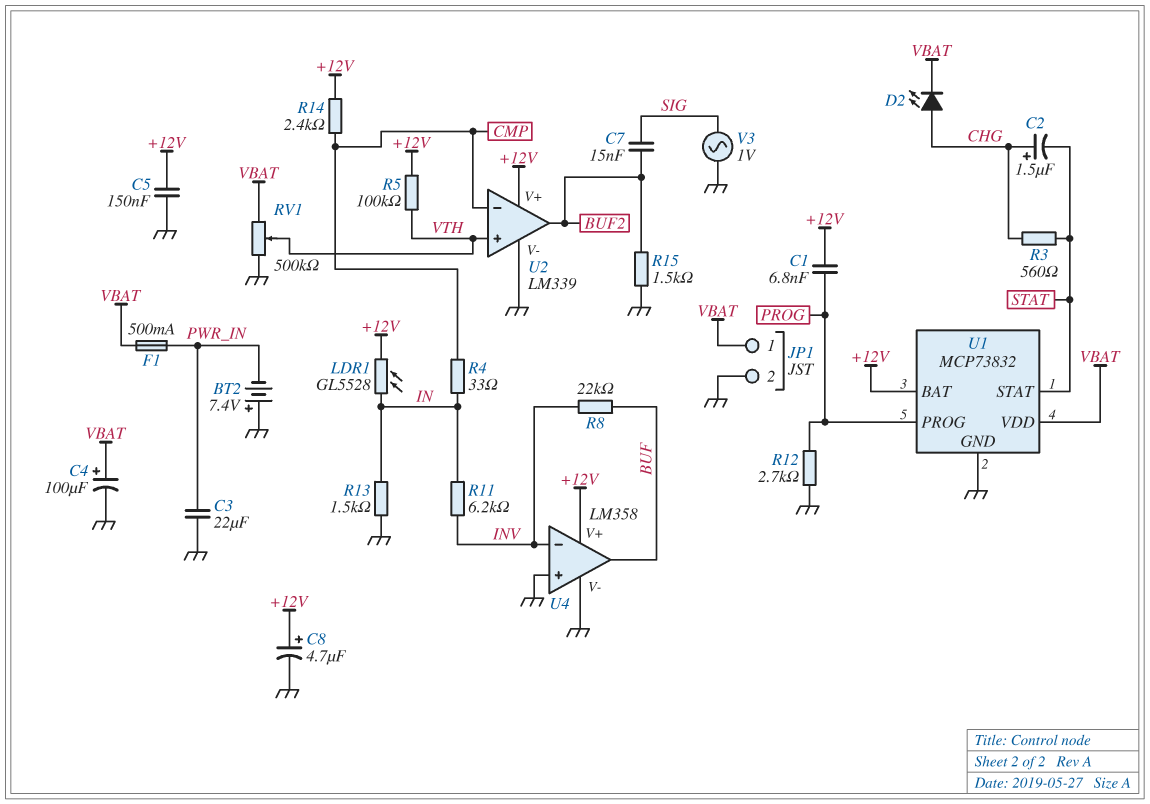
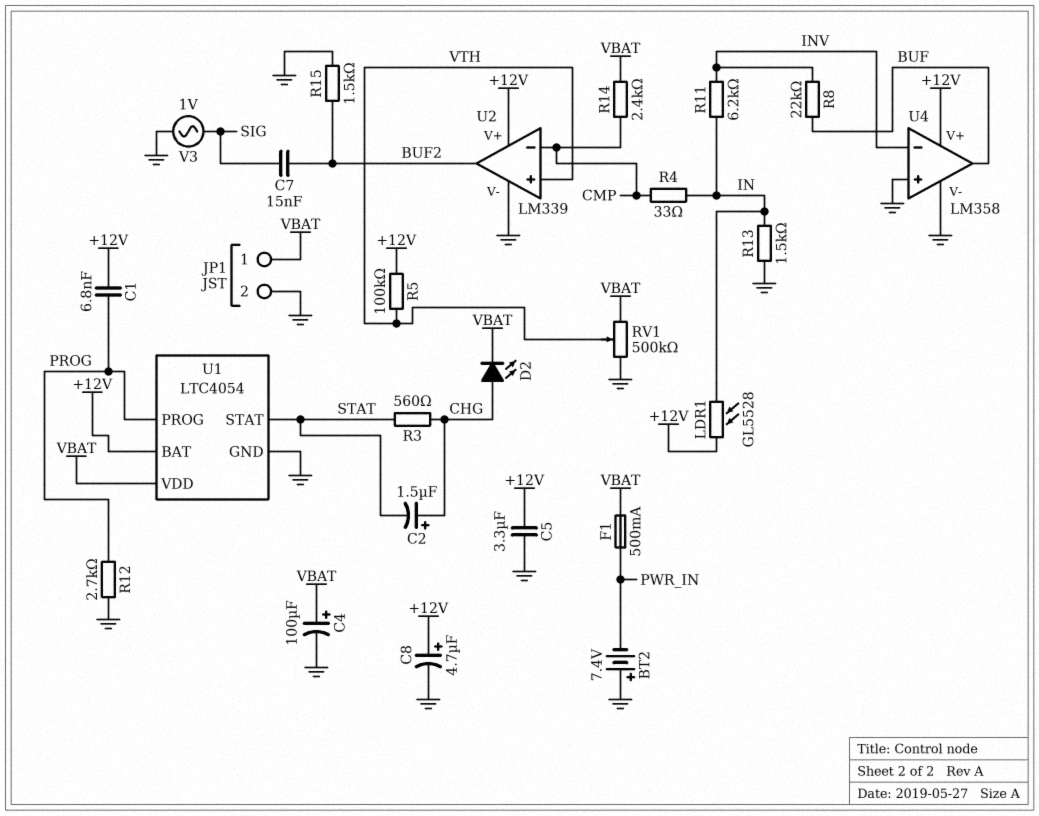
C3: 22uF (GND, PWR_IN) -> none
C5: 150nF (+12V, GND) -> 3.3uF (+12V, GND)
R14: 2.4k (+12V, CMP) -> 2.4k (CMP, VBAT)
U1: MCP73832 -> LTC4054

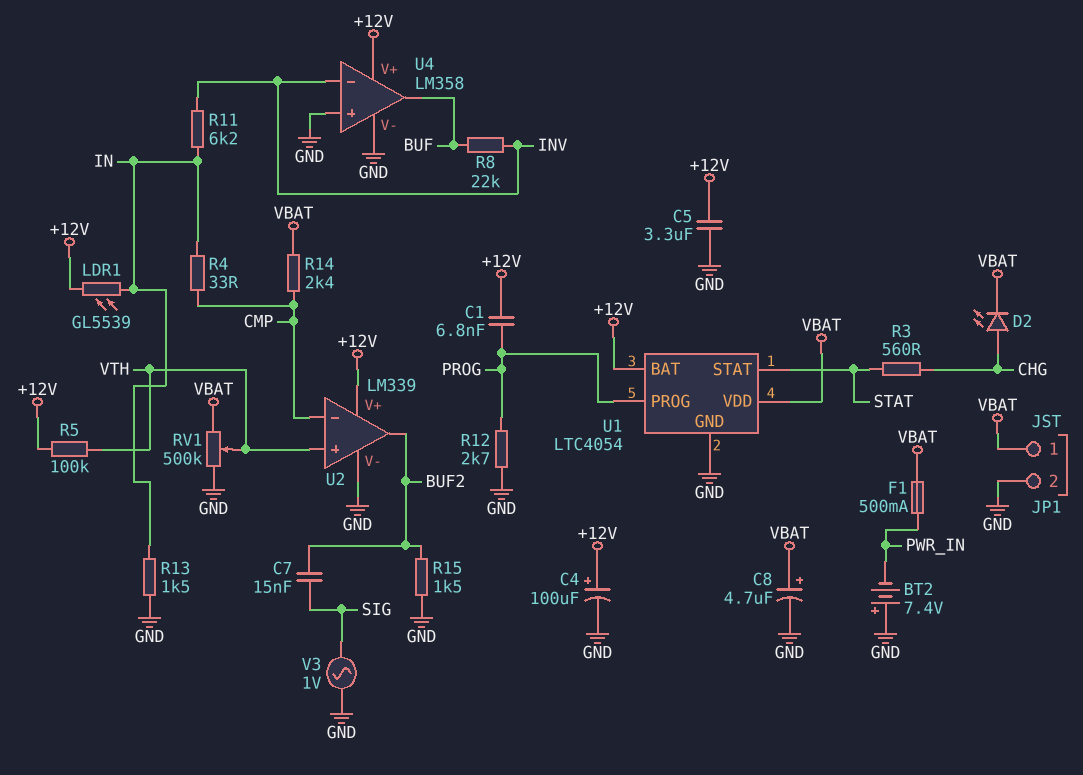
C2: 1.5uF (plus CHG, minus STAT) -> none
C4: 100uF (plus VBAT, minus GND) -> 100uF (plus +12V, minus GND)
C8: 4.7uF (plus +12V, minus GND) -> 4.7uF (plus VBAT, minus GND)
LDR1: GL5528 (+12V, IN) -> GL5539 (+12V, IN)

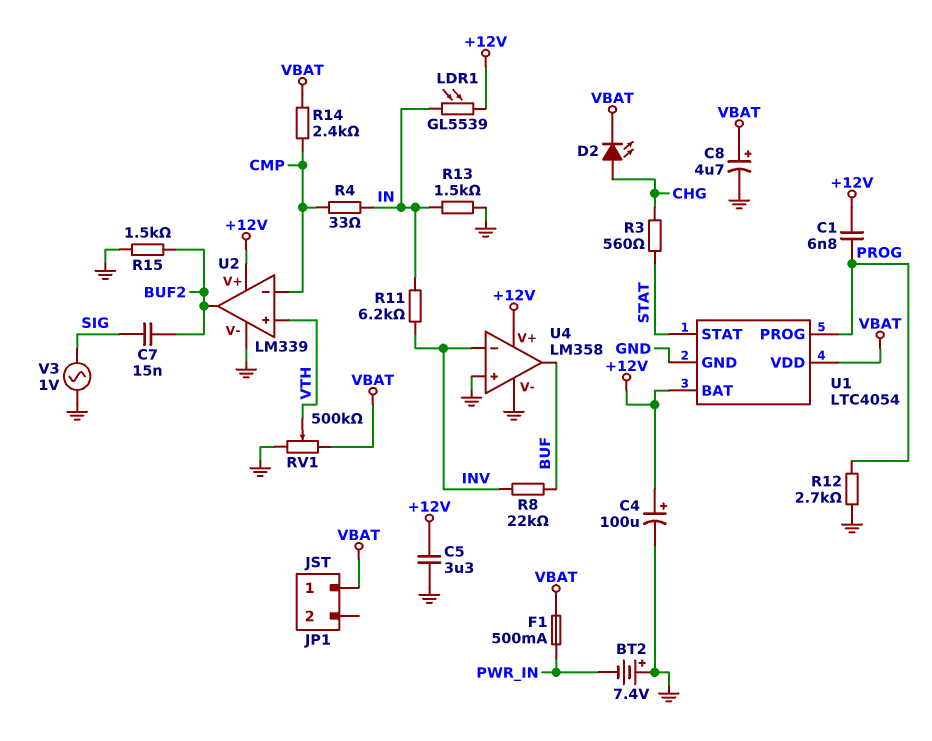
JP1 pin 2: GND -> none
R5: 100k (+12V, VTH) -> none

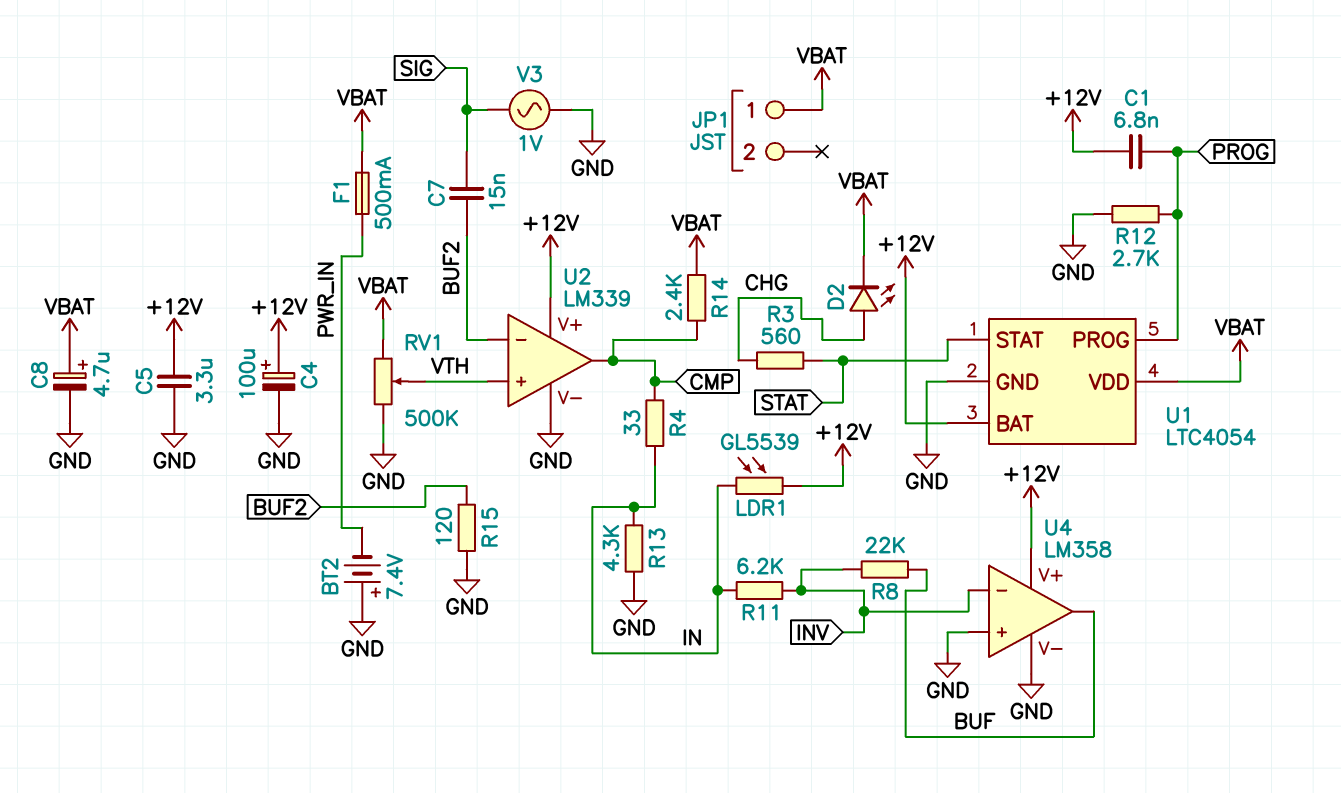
R13: 1.5k (GND, IN) -> 4.3k (GND, IN)
R15: 1.5k (BUF2, GND) -> 120 (BUF2, GND)
U2 pin in-: CMP -> BUF2
U2 pin out: BUF2 -> CMP

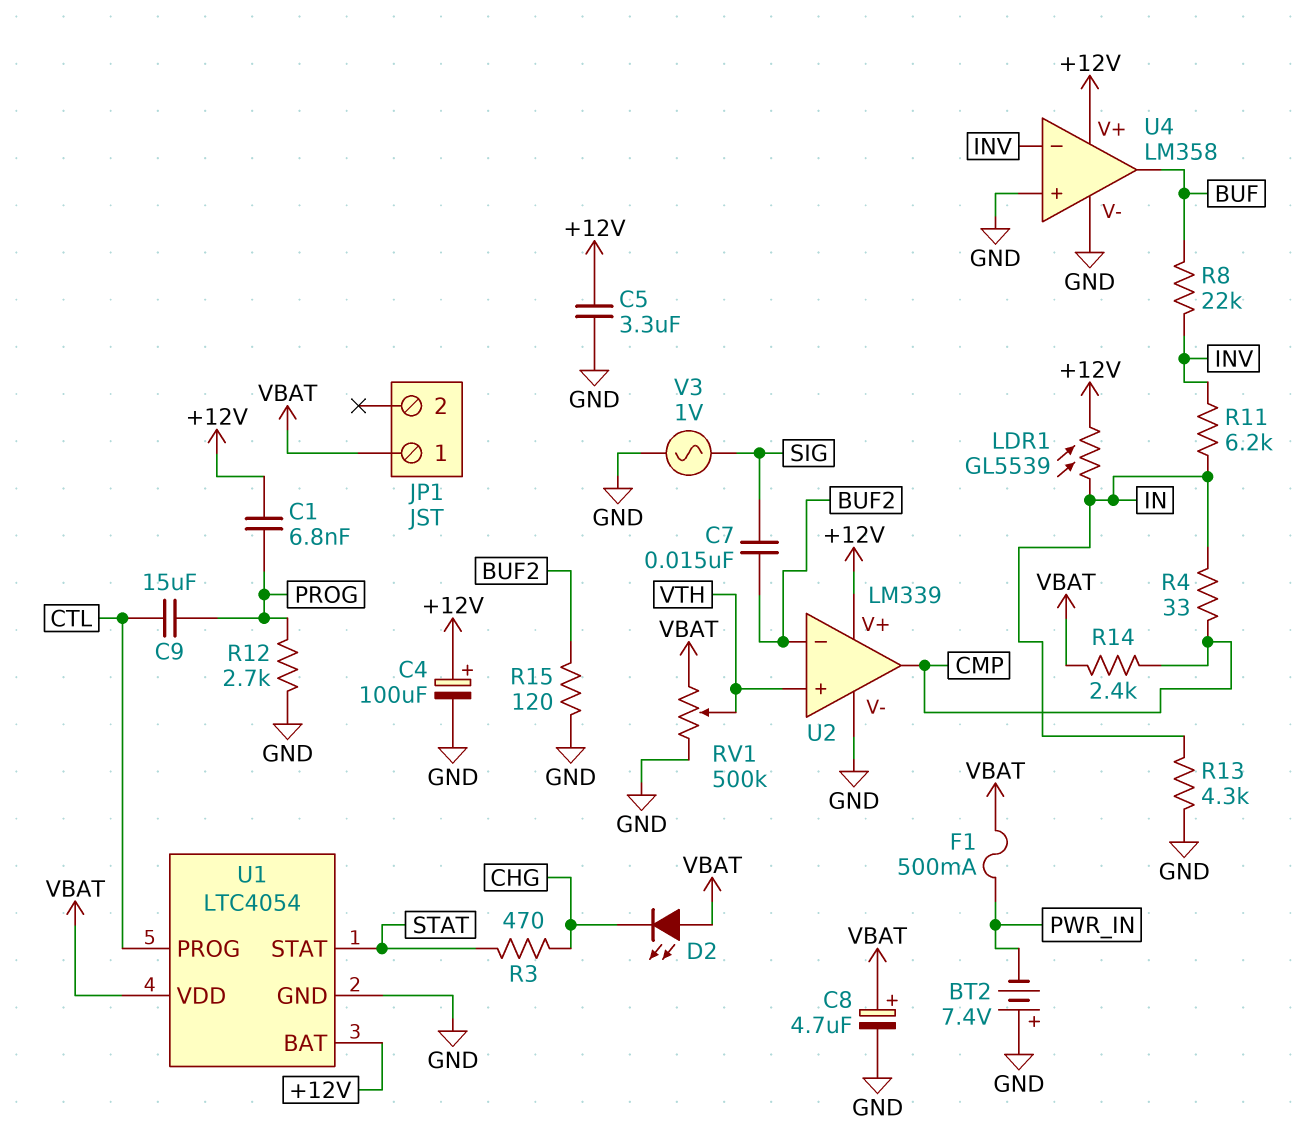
C9: none -> 15uF (CTL, PROG)
D2: LED (A CHG, K VBAT) -> LED (A VBAT, K CHG)
R3: 560 (CHG, STAT) -> 470 (CHG, STAT)
U1 pin PROG: PROG -> CTL

